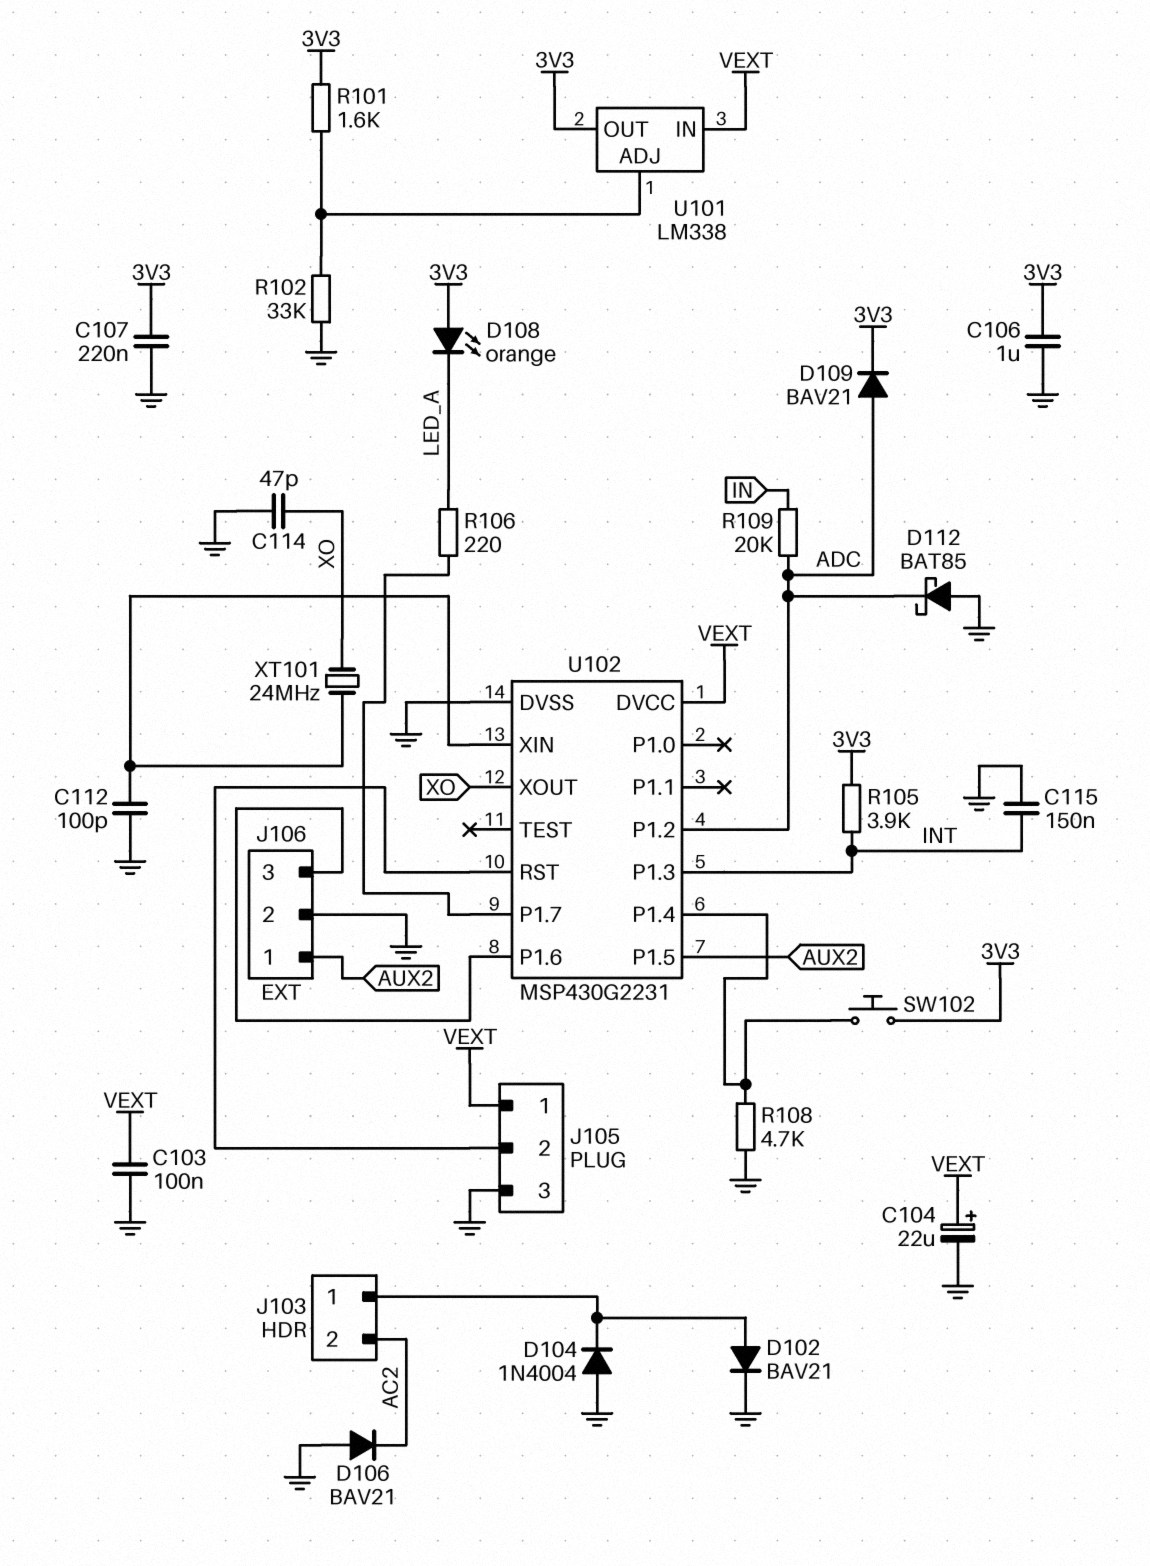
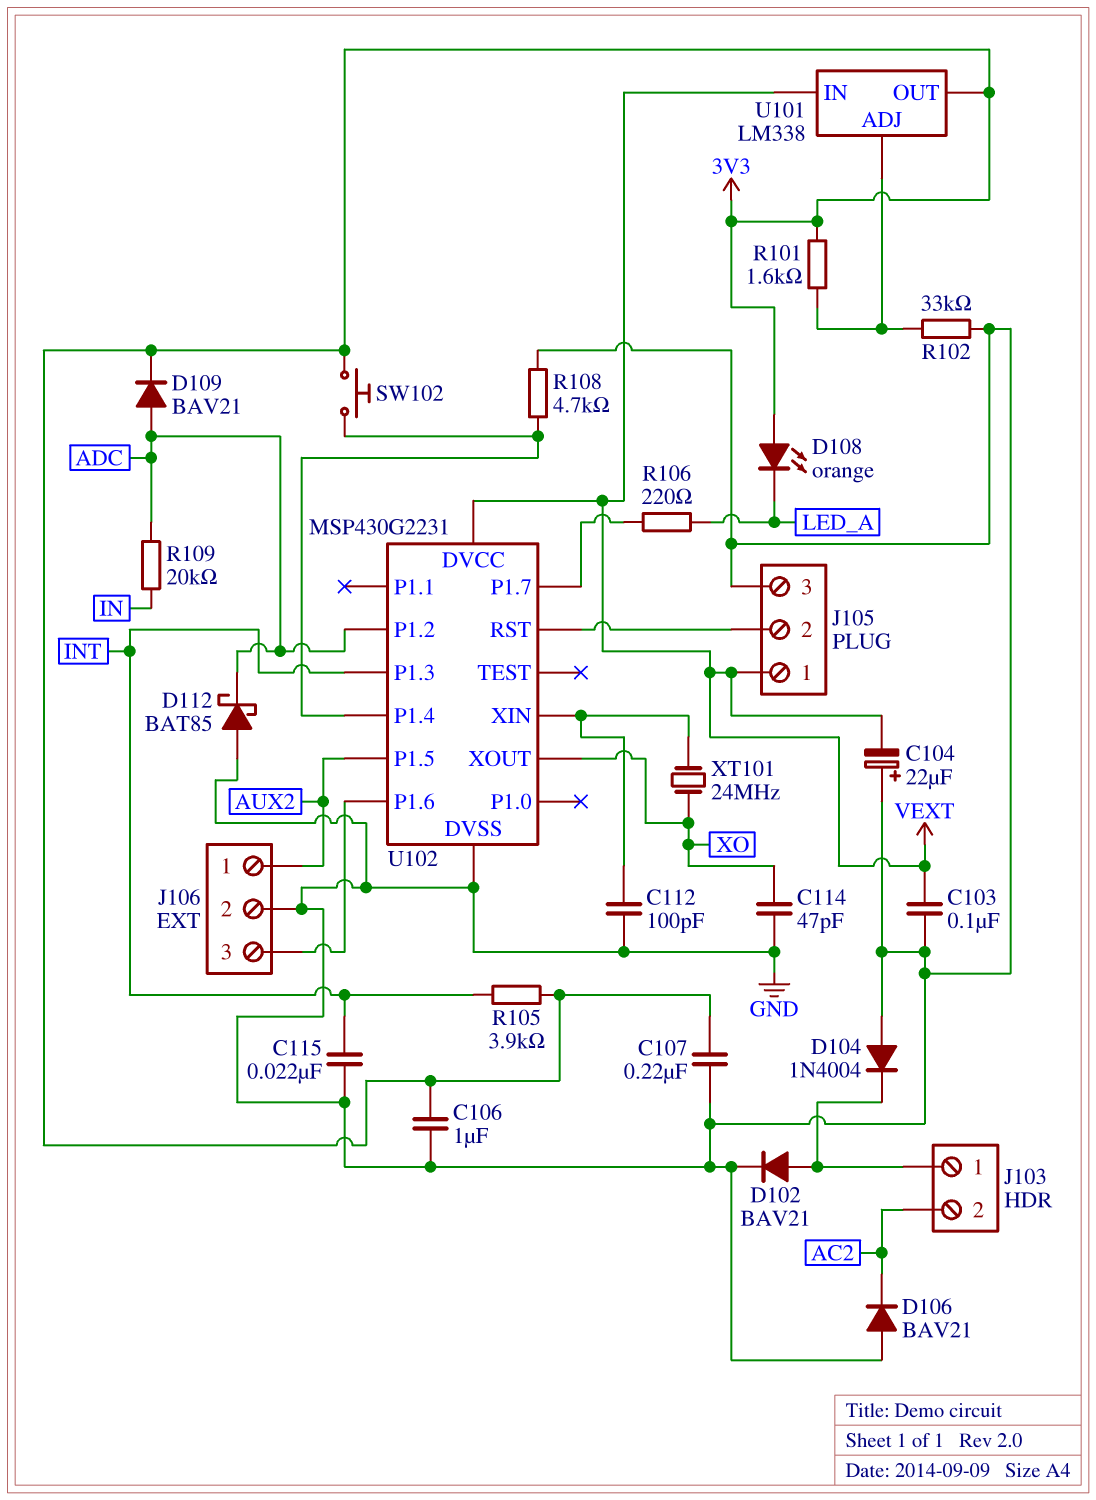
C104: 22uF (plus VEXT, minus GND) -> 22uF (plus GND, minus VEXT)
C115: 150nF (GND, INT) -> 22nF (GND, INT)

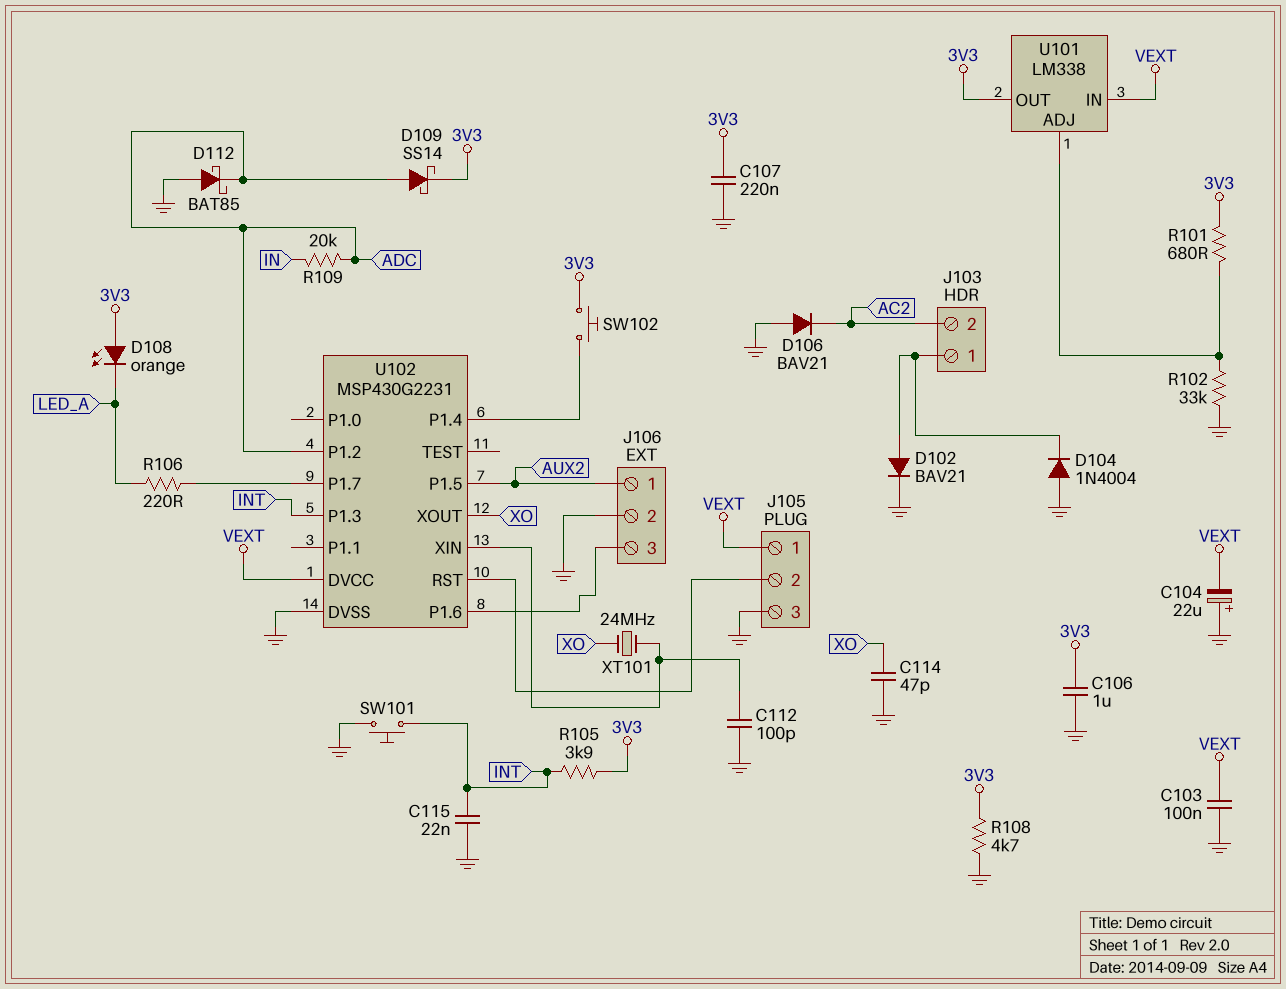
D109: diode BAV21 (A ADC, K 3V3) -> schottky SS14 (A ADC, K 3V3)
R101: 1.6k (3V3, U101/ADJ) -> 680 (3V3, U101/ADJ)
R108: 4.7k (GND, U102/P1.4) -> 4.7k (3V3, GND)
SW101: none -> button (GND, INT)

